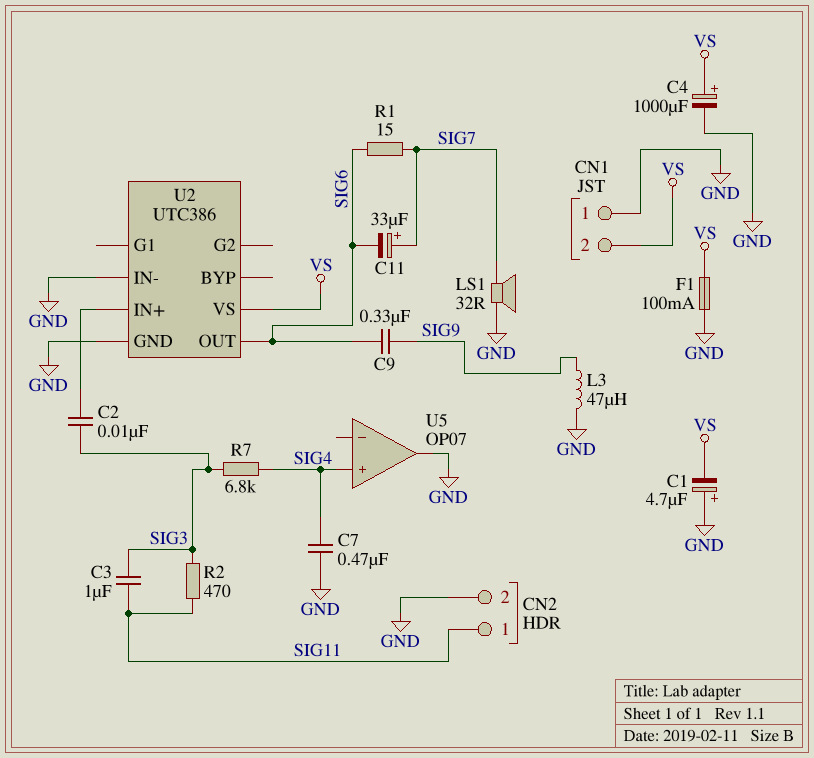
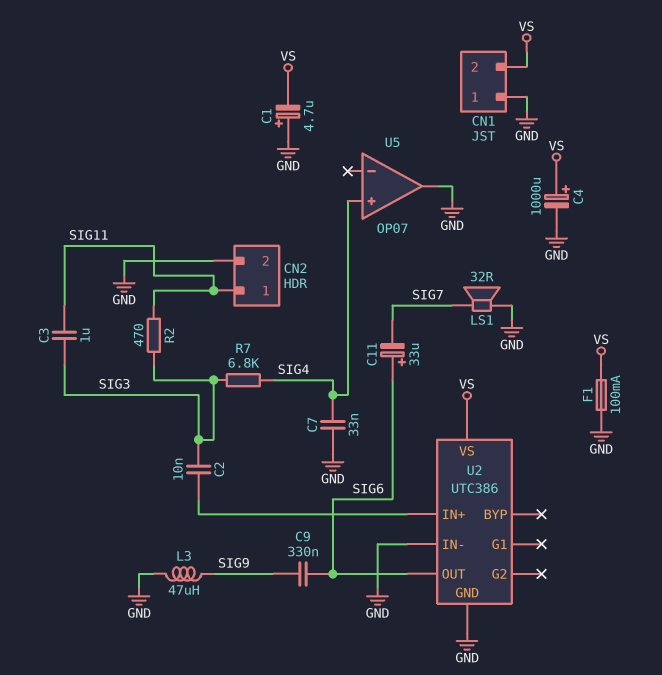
C7: 470nF (GND, SIG4) -> 33nF (GND, SIG4)
C11: 33uF (plus SIG7, minus SIG6) -> 33uF (plus SIG6, minus SIG7)
R1: 15 (SIG6, SIG7) -> none

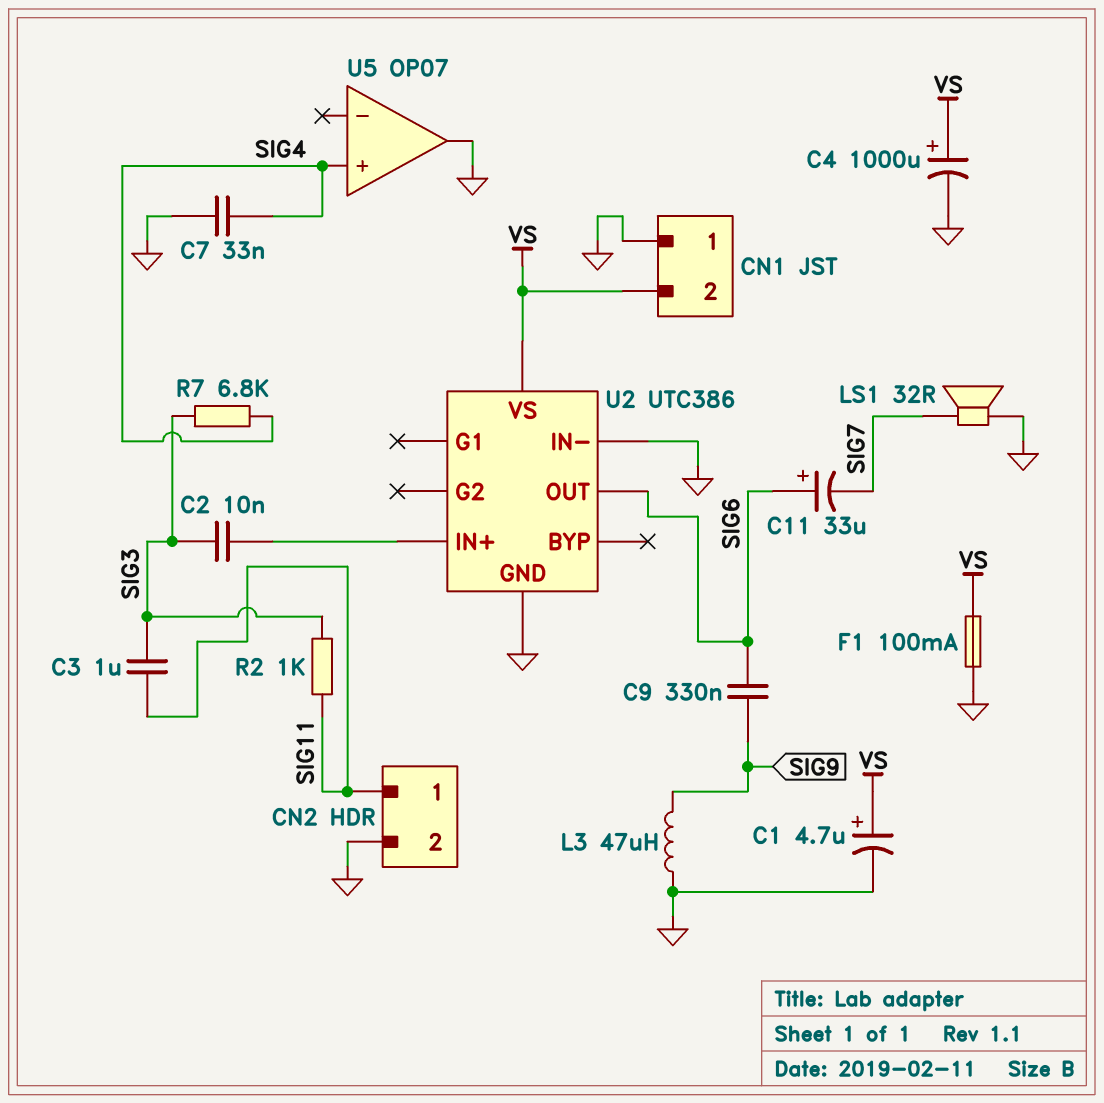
C1: 4.7uF (plus GND, minus VS) -> 4.7uF (plus VS, minus GND)
R2: 470 (SIG3, SIG11) -> 1k (SIG3, SIG11)

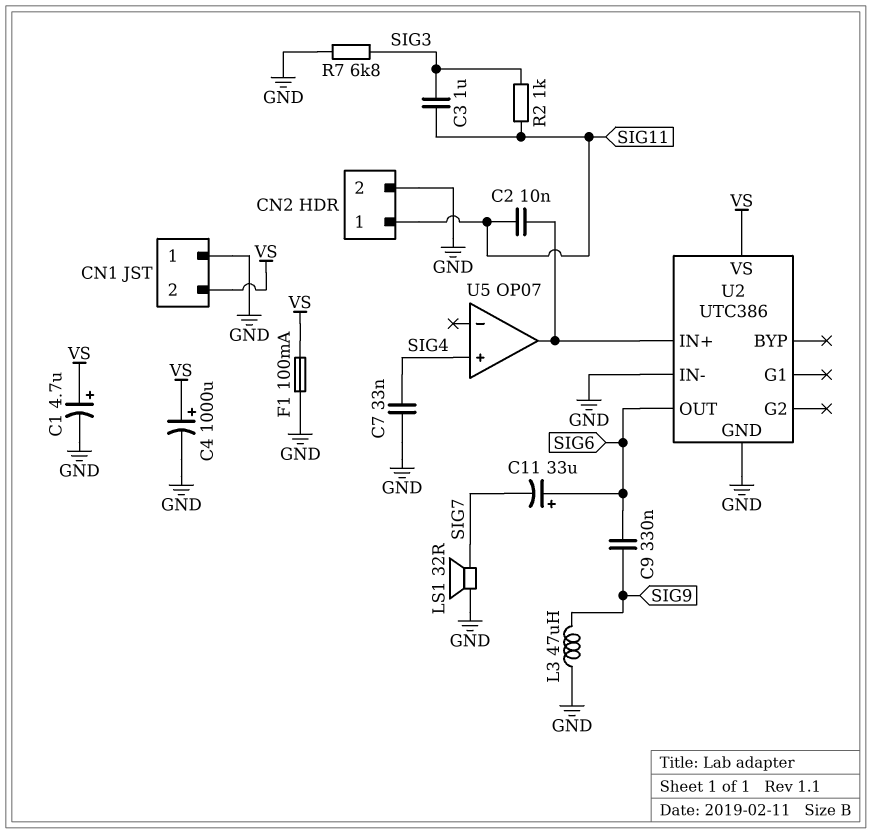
C2: 10nF (SIG3, U2/IN+) -> 10nF (SIG11, U2/IN+)
R7: 6.8k (SIG3, SIG4) -> 6.8k (GND, SIG3)
U5 pin out: GND -> U2/IN+

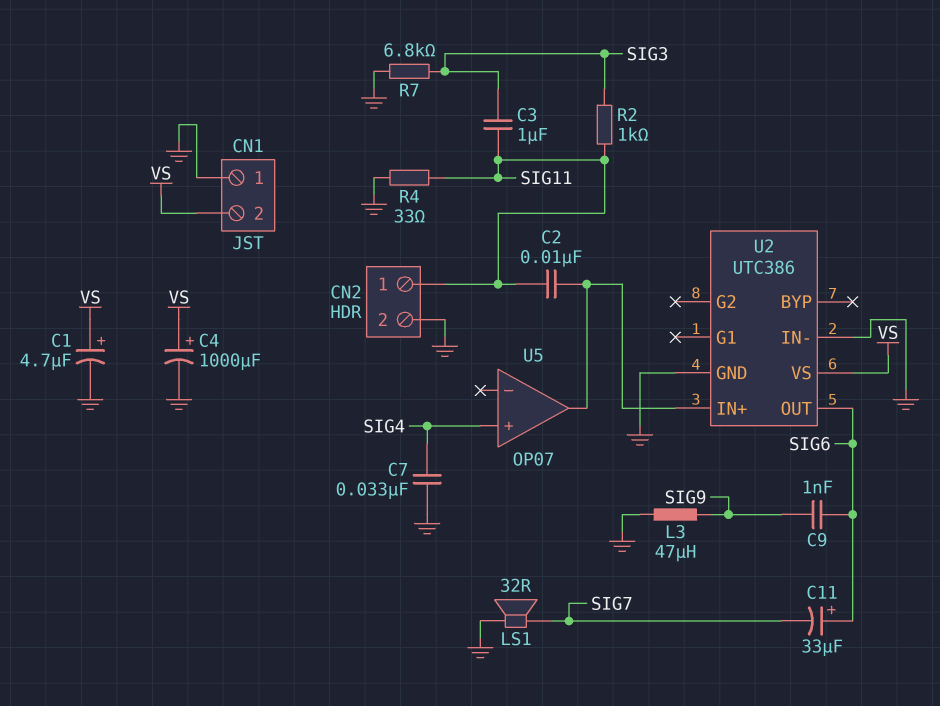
C9: 330nF (SIG6, SIG9) -> 1nF (SIG6, SIG9)
F1: 100mA (GND, VS) -> none
R4: none -> 33 (GND, SIG11)

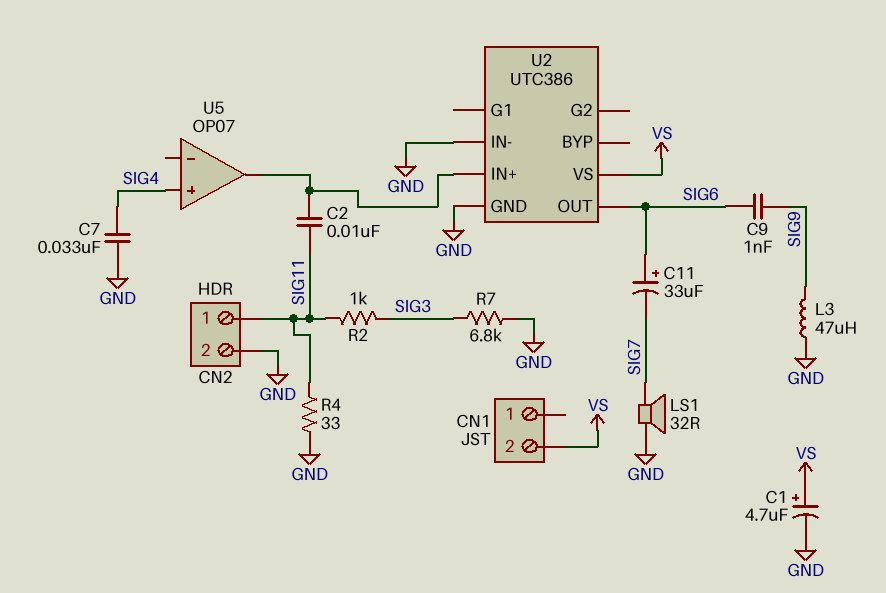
C3: 1uF (SIG3, SIG11) -> none
C4: 1000uF (plus VS, minus GND) -> none
CN1 pin 1: GND -> none

